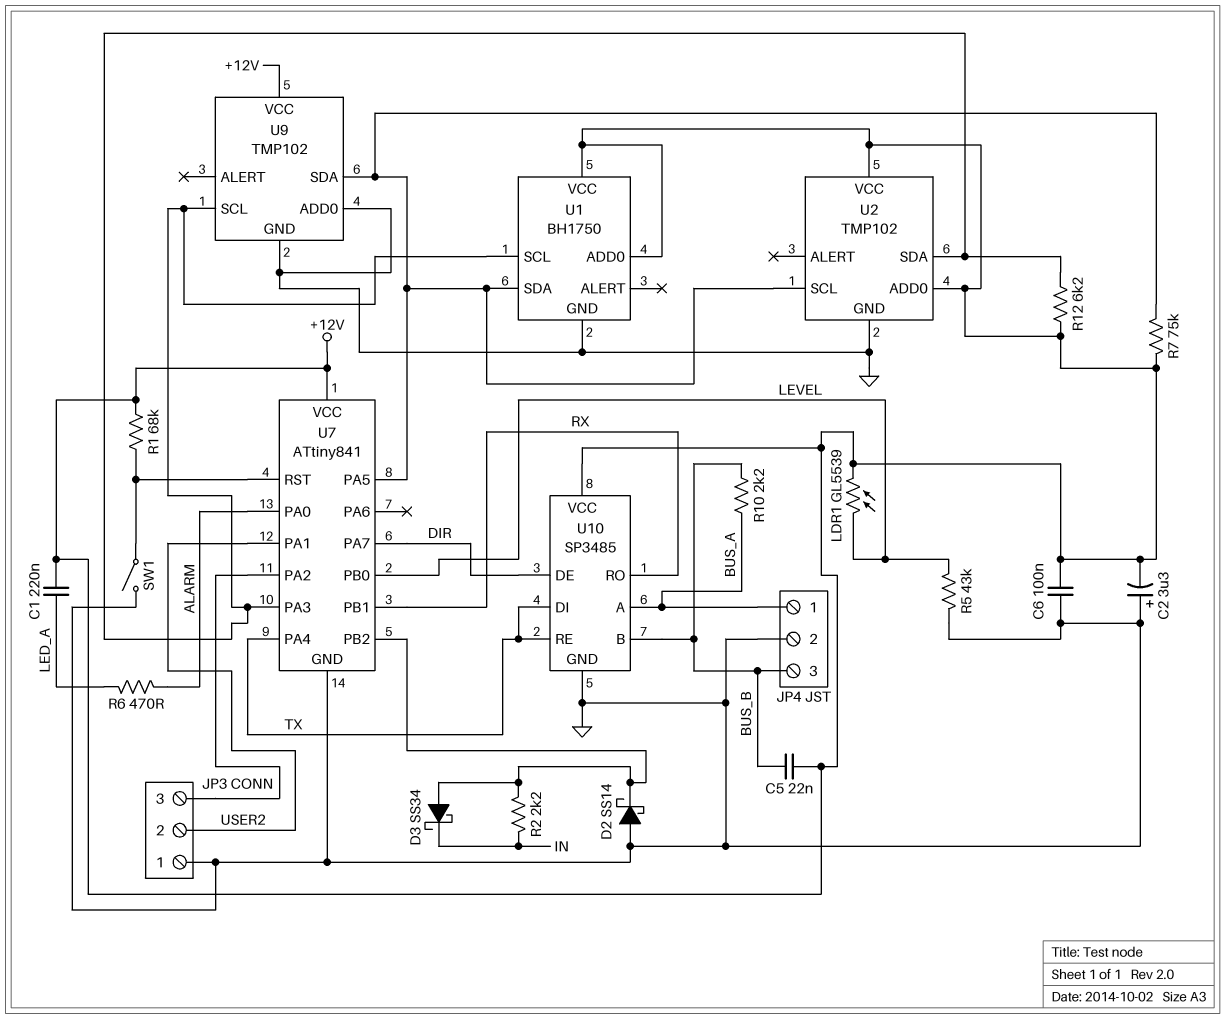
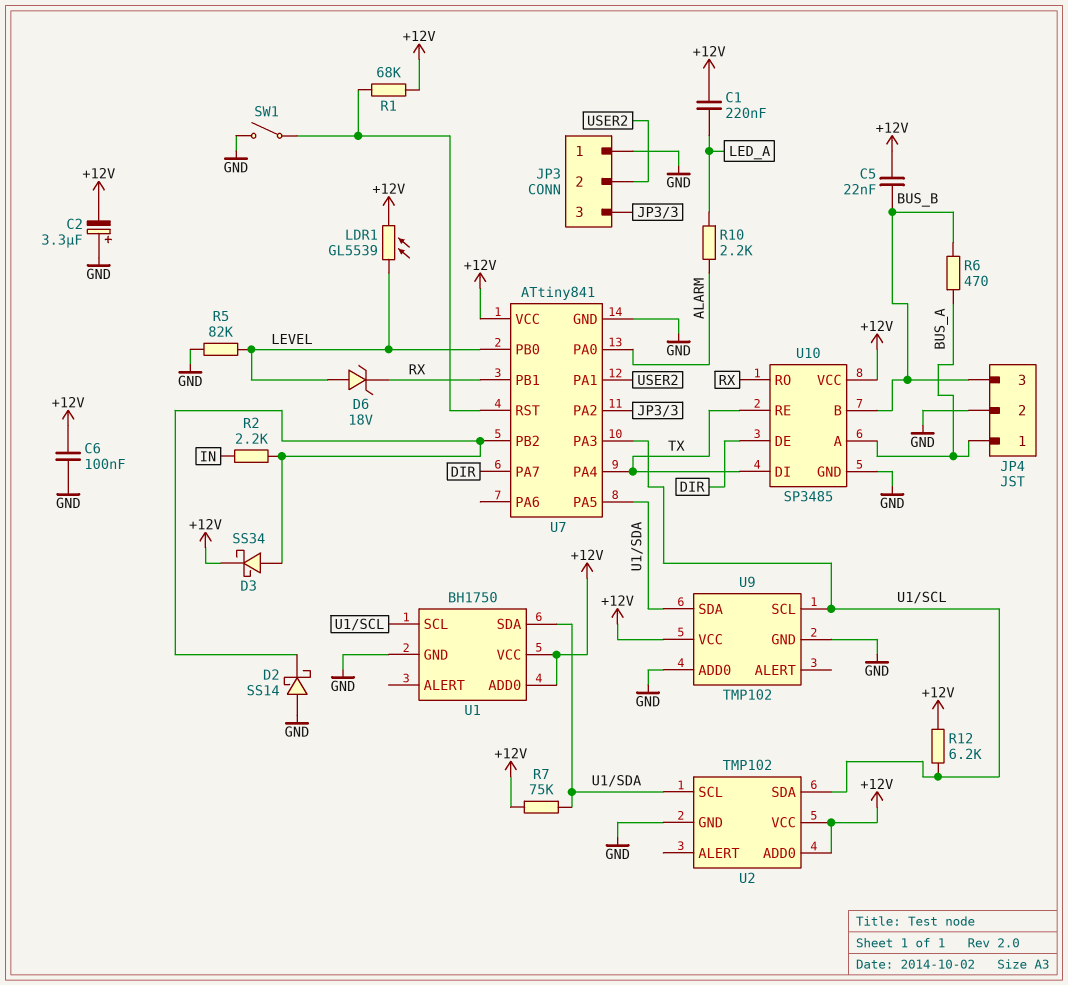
D3: schottky SS34 (A U7/PB2, K IN) -> schottky SS34 (A U7/PB2, K +12V)
D6: none -> zener 18V (A LEVEL, K RX)
R5: 43k (GND, LEVEL) -> 82k (GND, LEVEL)
R6: 470 (ALARM, LED_A) -> 470 (BUS_A, BUS_B)
R10: 2.2k (BUS_A, BUS_B) -> 2.2k (ALARM, LED_A)

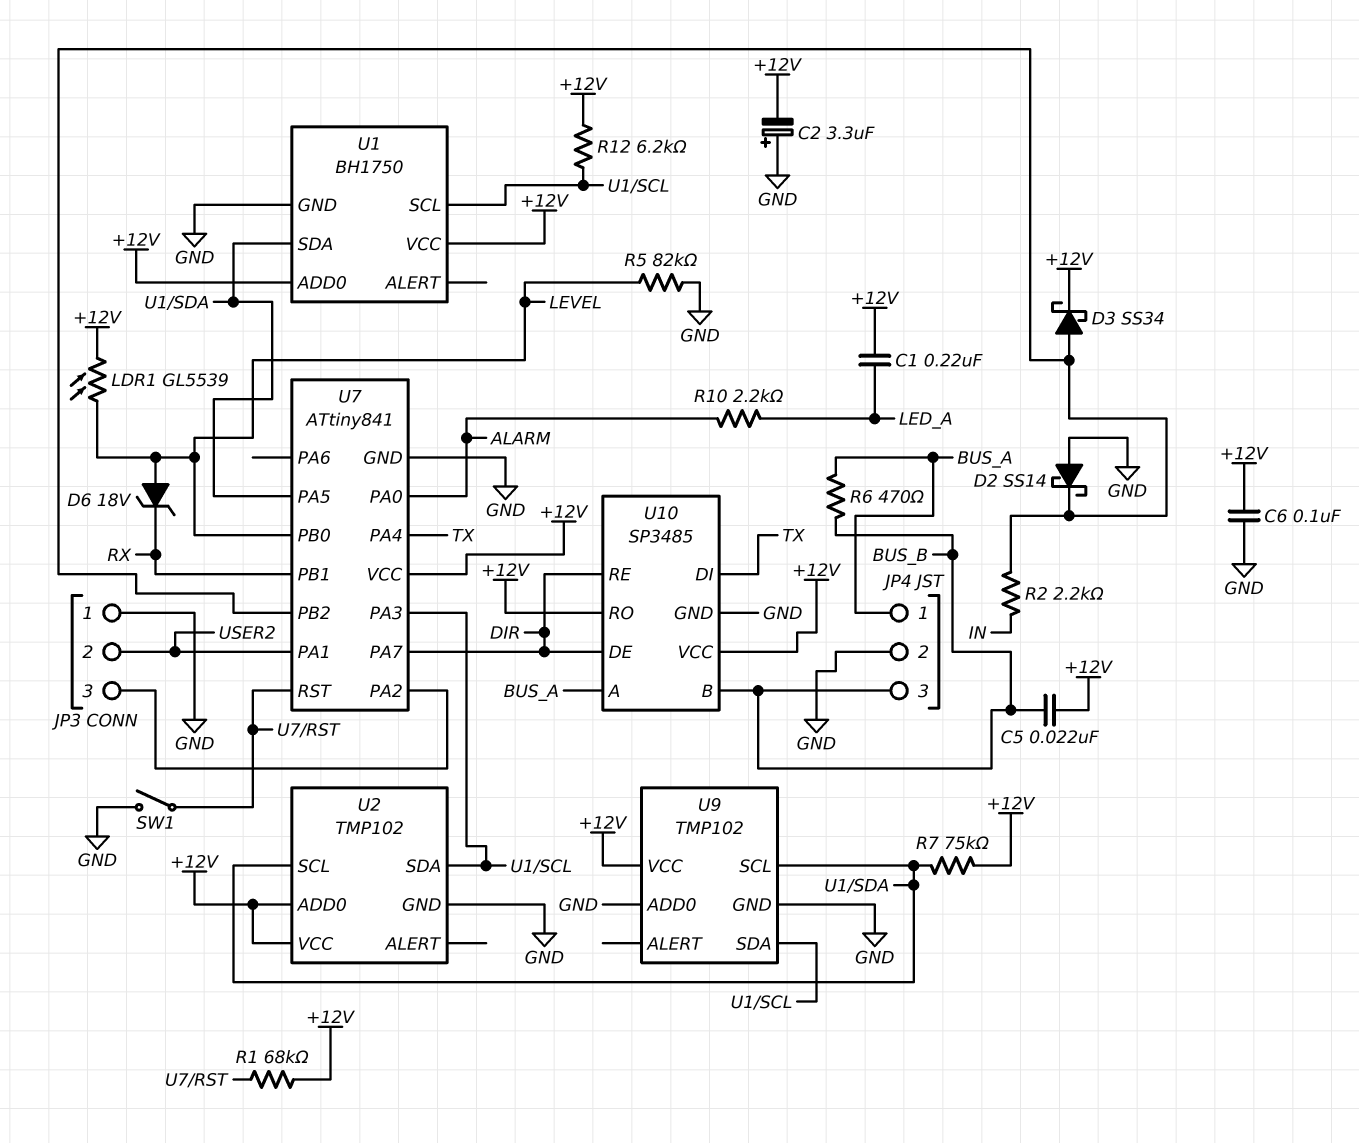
U9 pin SCL: U1/SCL -> U1/SDA
U9 pin SDA: U1/SDA -> U1/SCL
U10 pin RE: TX -> DIR
U10 pin RO: RX -> +12V

